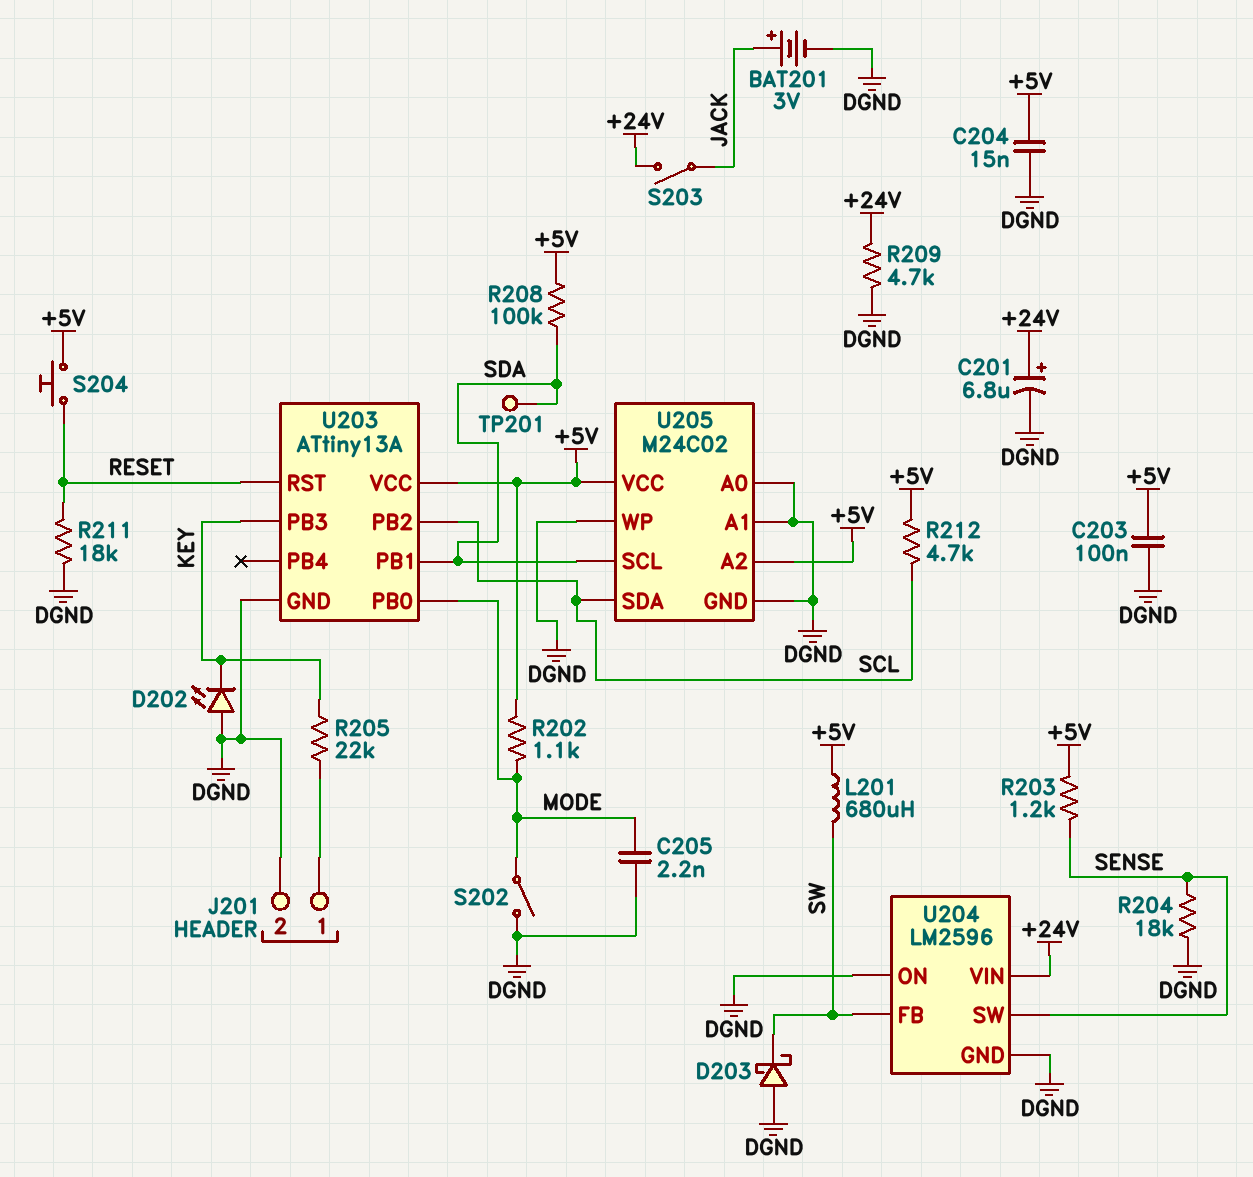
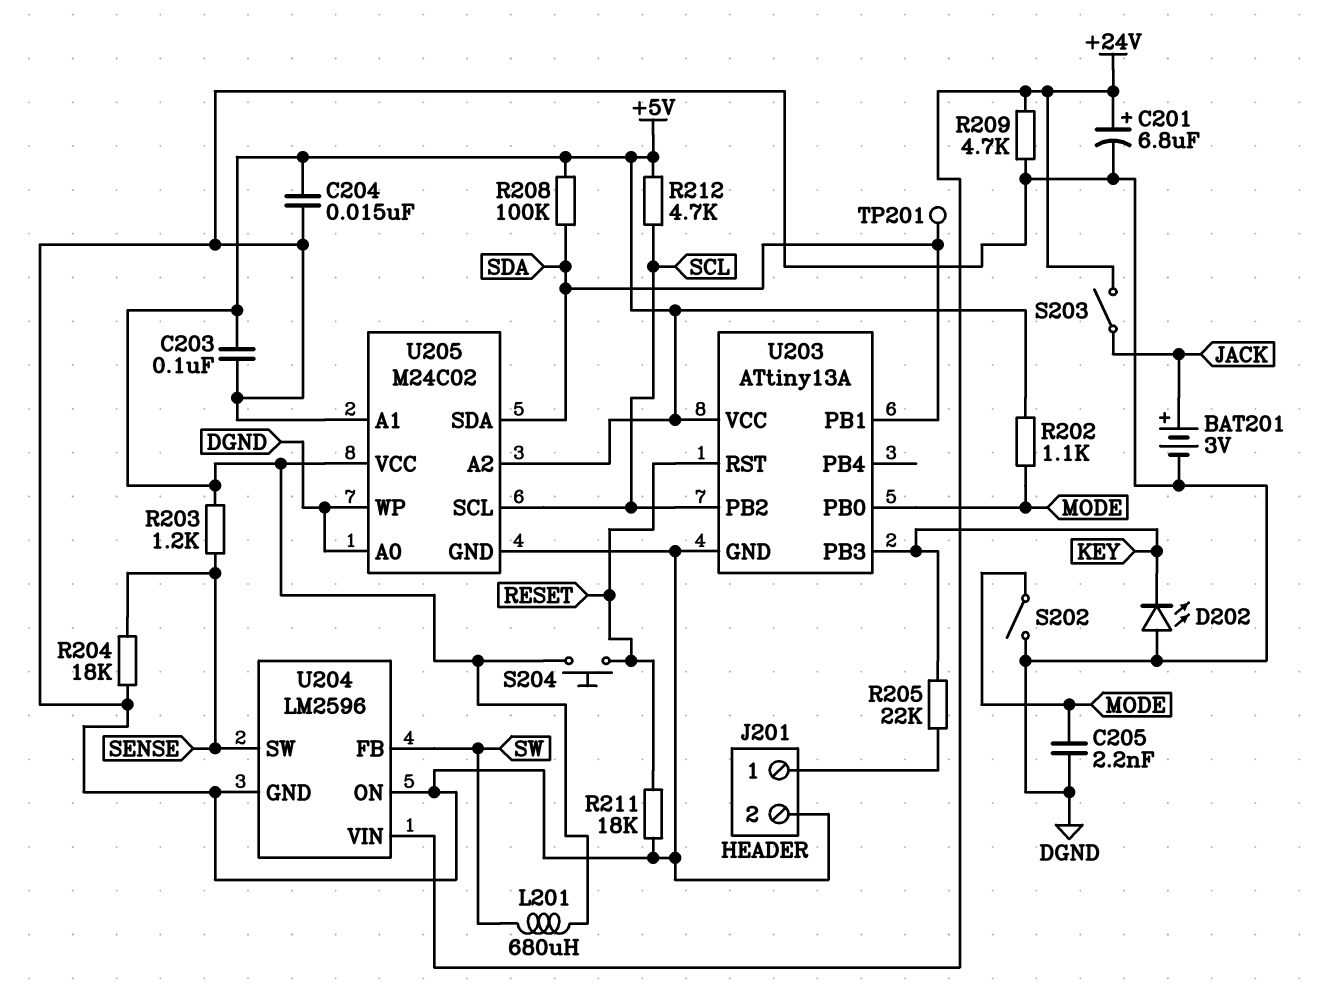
D203: schottky (A DGND, K SW) -> none
U205 pin SCL: SDA -> SCL
U205 pin SDA: SCL -> SDA

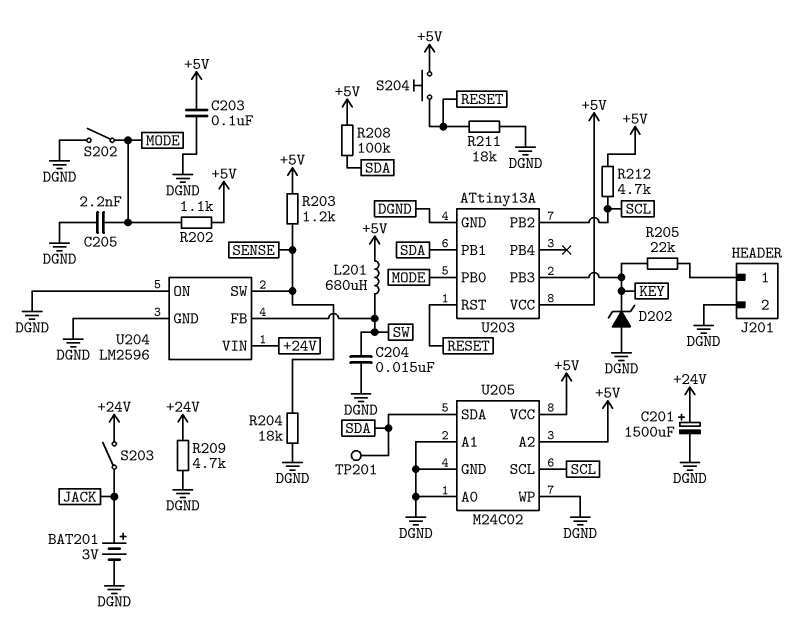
C201: 6.8uF (plus +24V, minus DGND) -> 1500uF (plus +24V, minus DGND)
C204: 15nF (+5V, DGND) -> 15nF (DGND, SW)
D202: LED (A DGND, K KEY) -> zener (A DGND, K KEY)

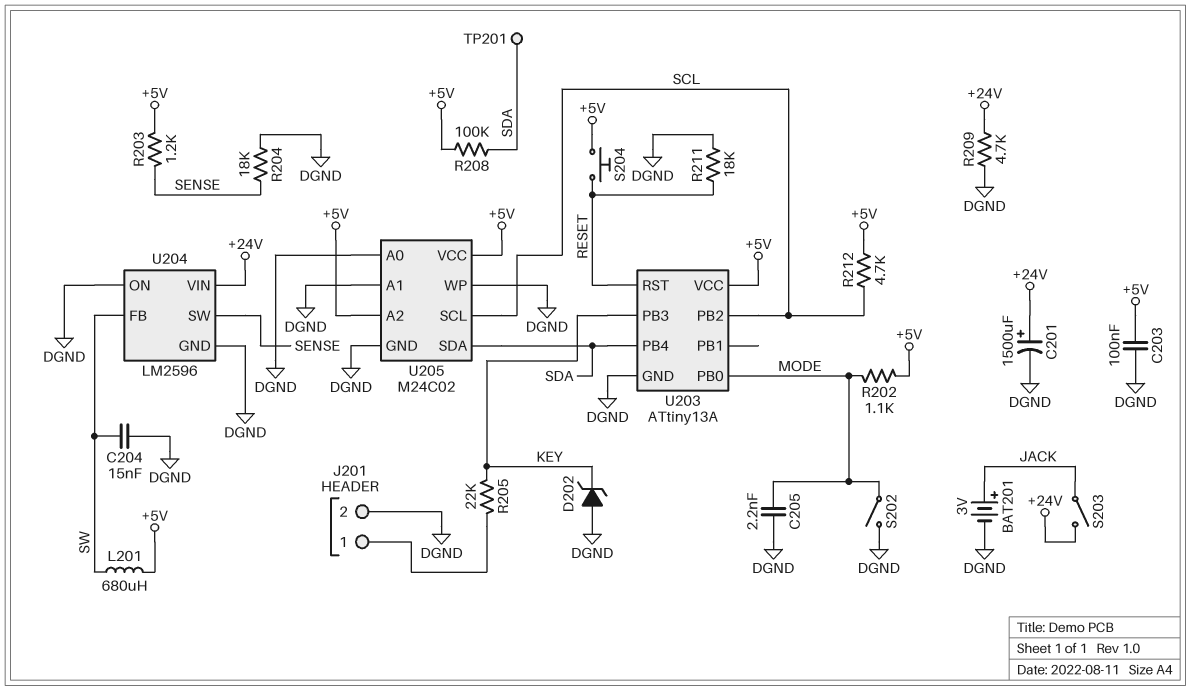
U203 pin PB1: SDA -> none
U203 pin PB4: none -> SDA

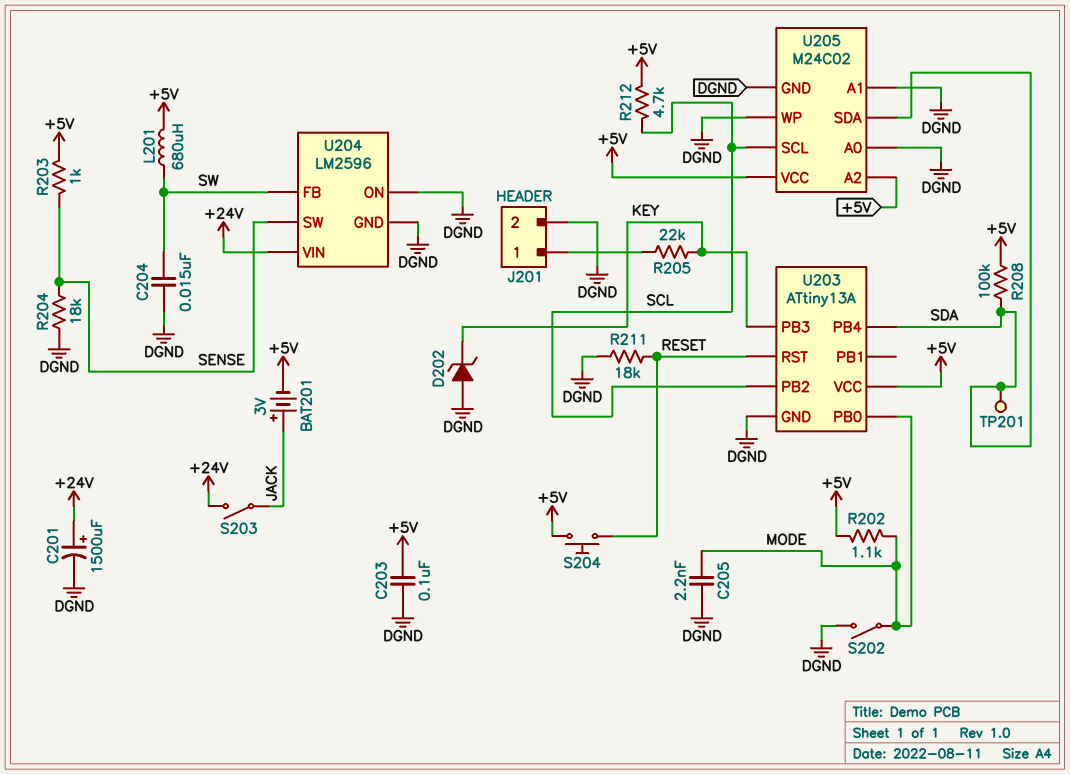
BAT201: 3V (plus JACK, minus DGND) -> 3V (plus JACK, minus +5V)
R203: 1.2k (+5V, SENSE) -> 1k (+5V, SENSE)
R209: 4.7k (+24V, DGND) -> none

